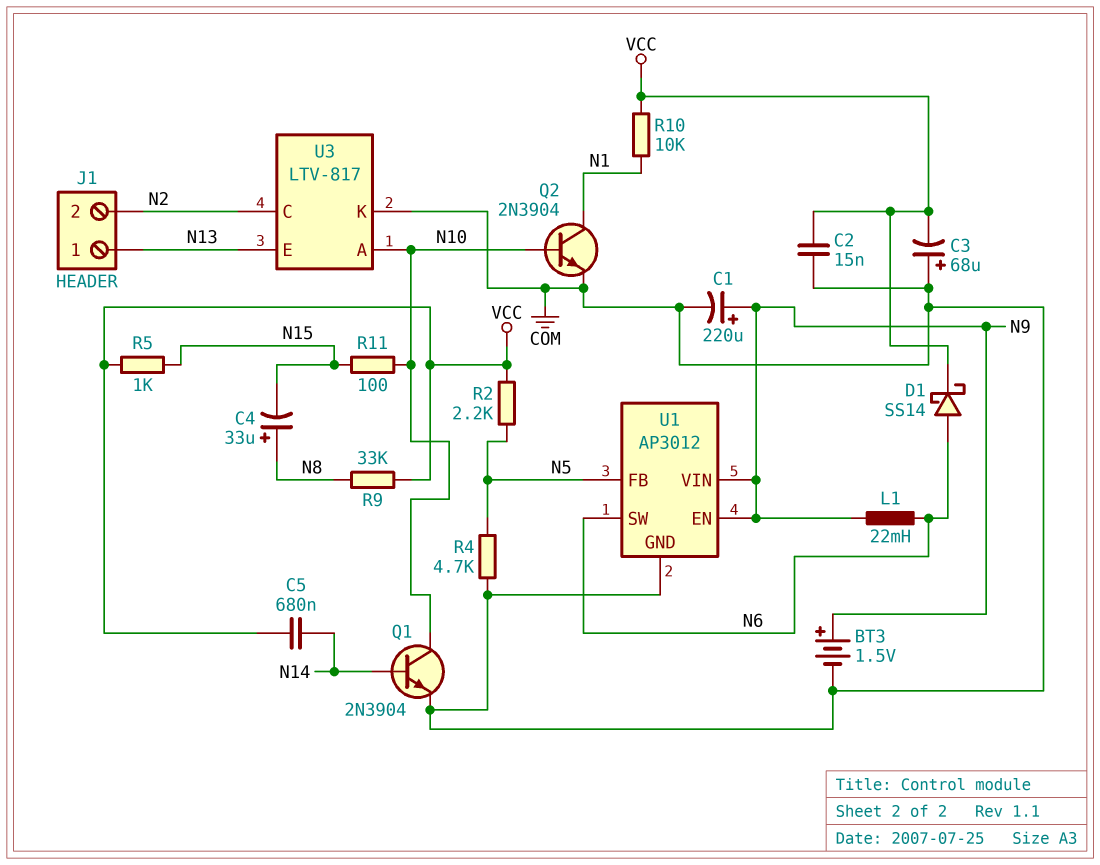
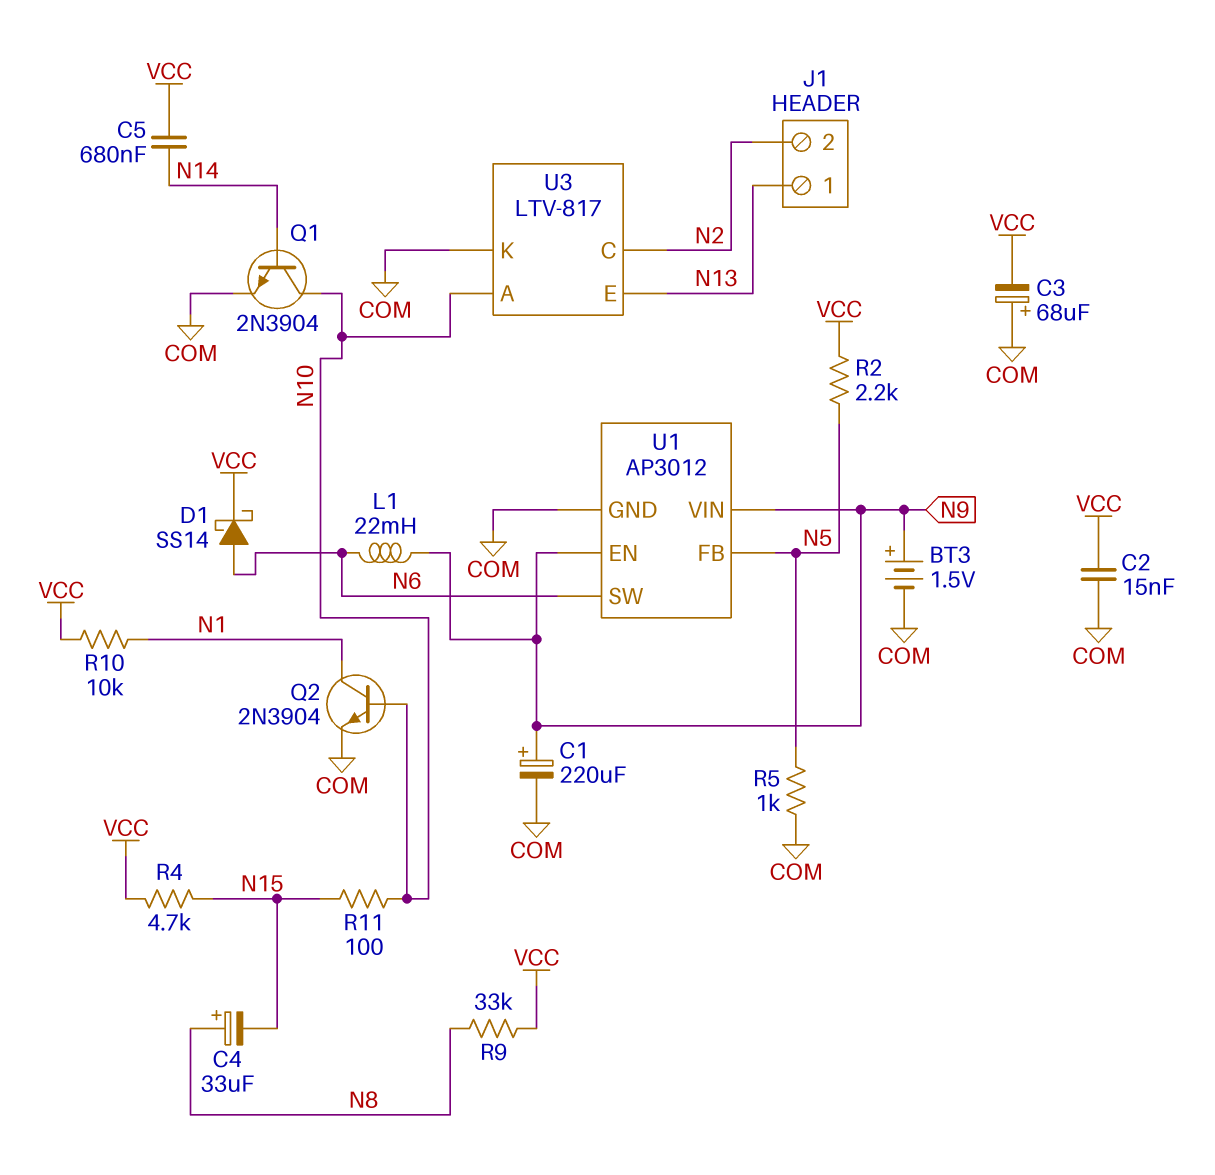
R4: 4.7k (COM, N5) -> 4.7k (N15, VCC)
R5: 1k (N15, VCC) -> 1k (COM, N5)

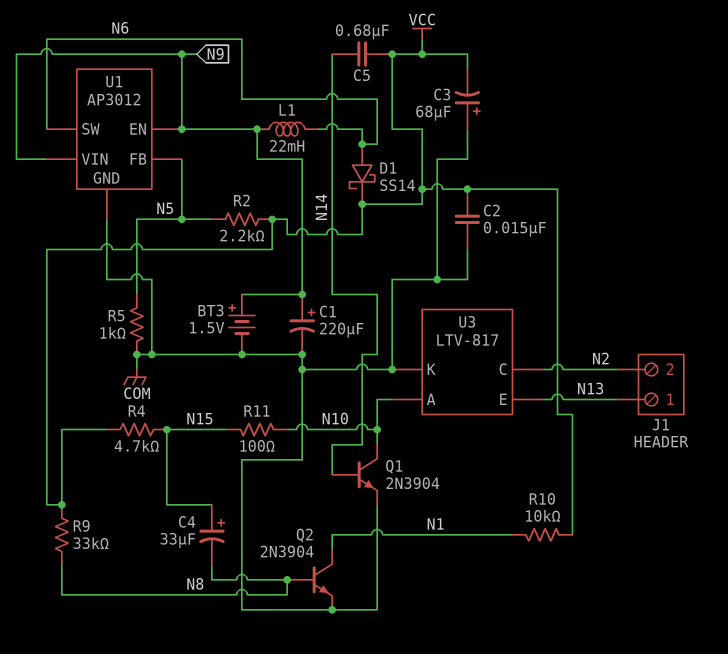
C4: 33uF (plus N8, minus N15) -> 33uF (plus N15, minus N8)
Q2: NPN 2N3904 (B N10, C N1, E COM) -> NPN 2N3904 (B N8, C N1, E COM)

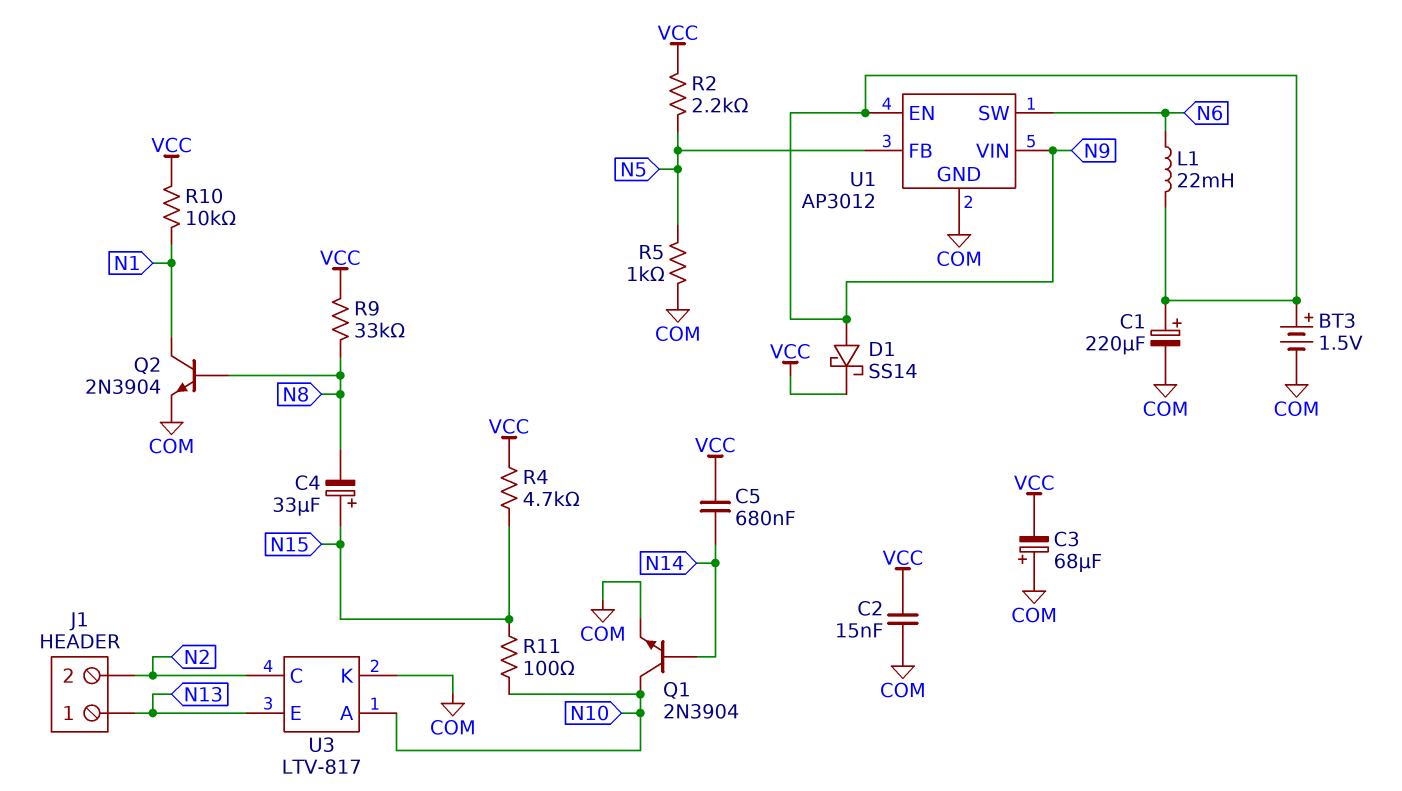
D1: schottky SS14 (A N6, K VCC) -> schottky SS14 (A N9, K VCC)

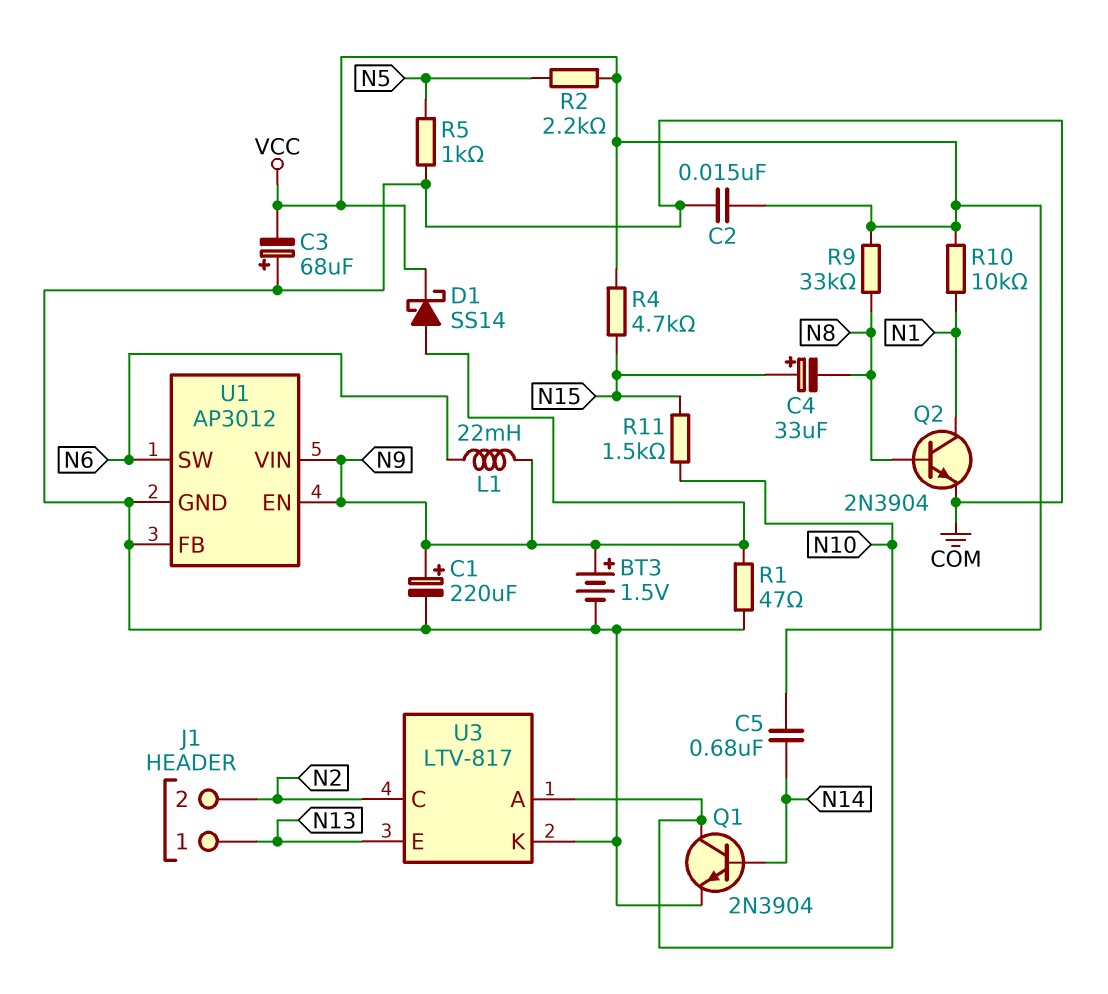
R1: none -> 47 (COM, N9)
R11: 100 (N10, N15) -> 1.5k (N10, N15)
U1 pin FB: N5 -> COM

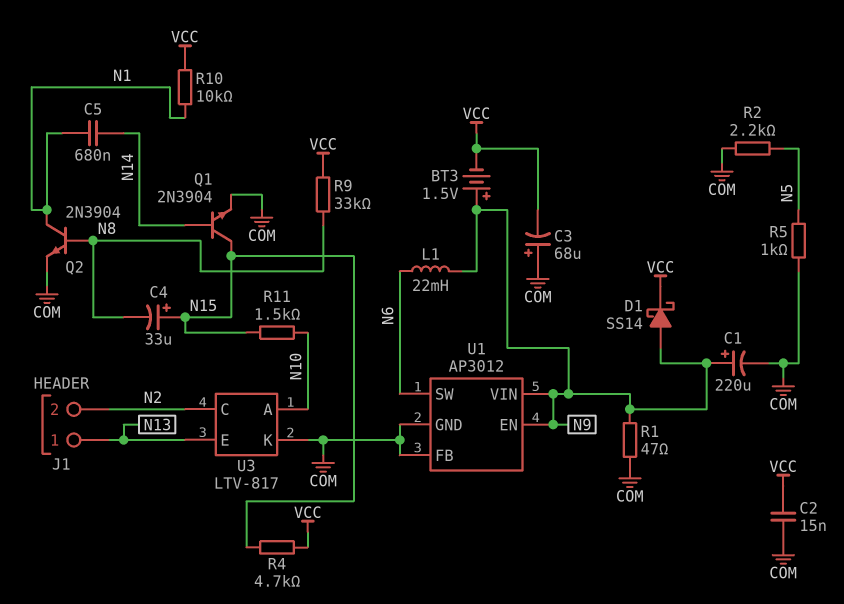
BT3: 1.5V (plus N9, minus COM) -> 1.5V (plus N9, minus VCC)
C5: 680nF (N14, VCC) -> 680nF (N1, N14)
Q1: NPN 2N3904 (B N14, C N10, E COM) -> NPN 2N3904 (B N14, C N15, E COM)
R2: 2.2k (N5, VCC) -> 2.2k (COM, N5)

